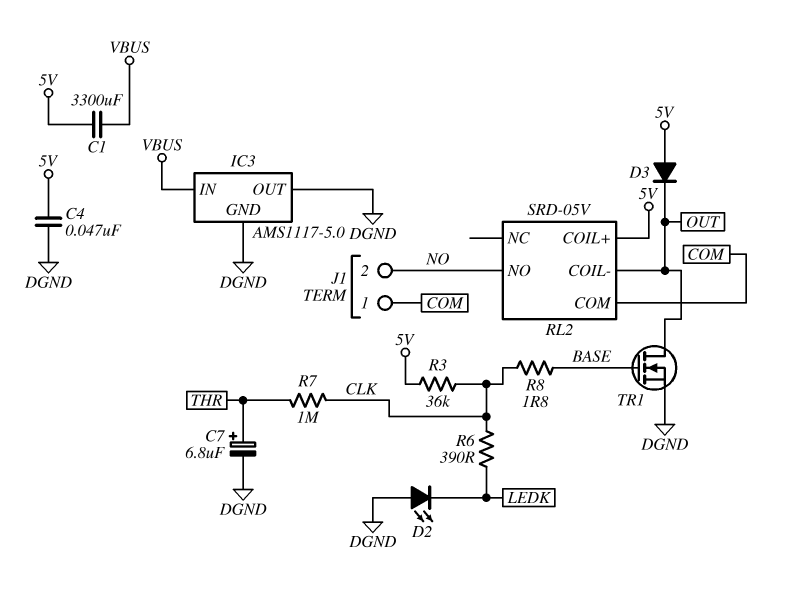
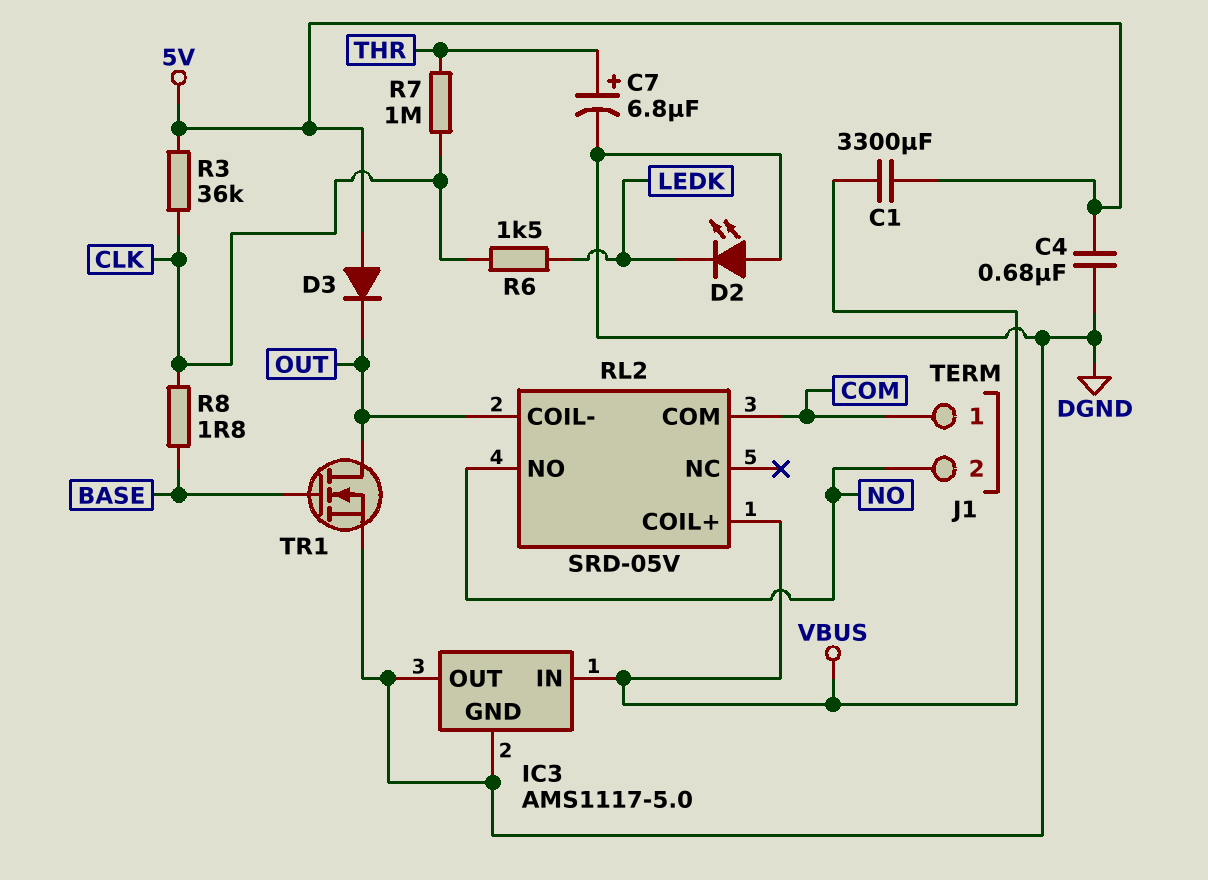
C4: 47nF (5V, DGND) -> 680nF (5V, DGND)
R6: 390 (CLK, LEDK) -> 1.5k (CLK, LEDK)
RL2 pin COIL+: 5V -> VBUS

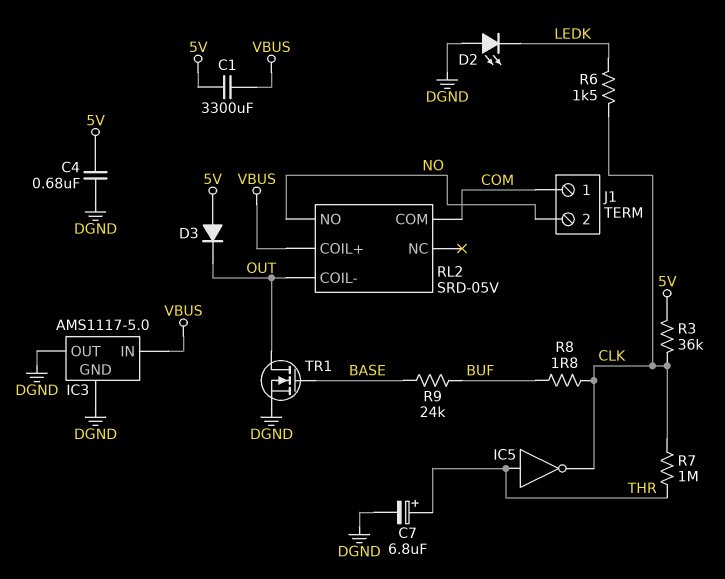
IC5: none -> NOT (in THR, out CLK)
R8: 1.8 (BASE, CLK) -> 1.8 (BUF, CLK)
R9: none -> 24k (BASE, BUF)

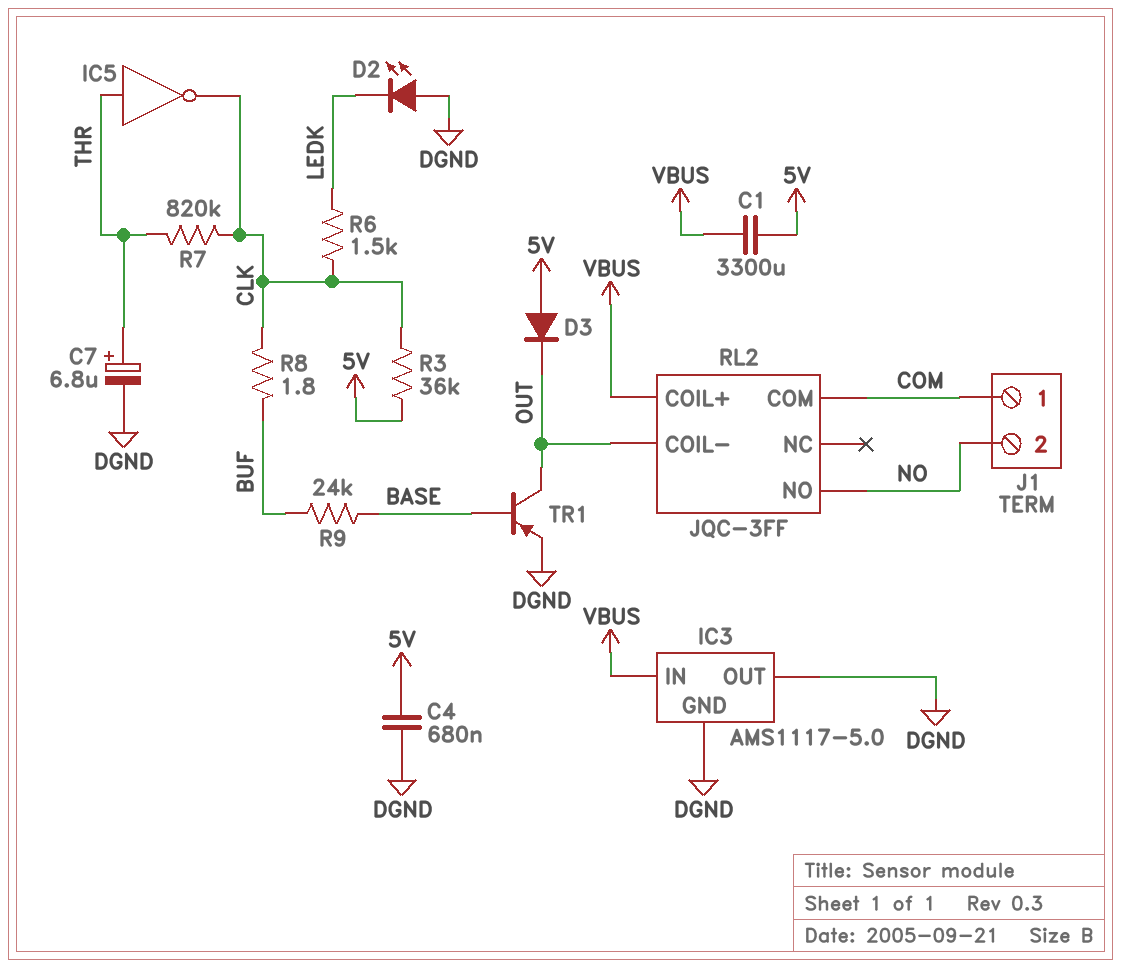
R7: 1M (CLK, THR) -> 820k (CLK, THR)
RL2: SRD-05V -> JQC-3FF
TR1: NMOS (G BASE, D OUT, S DGND) -> PNP (B BASE, C OUT, E DGND)

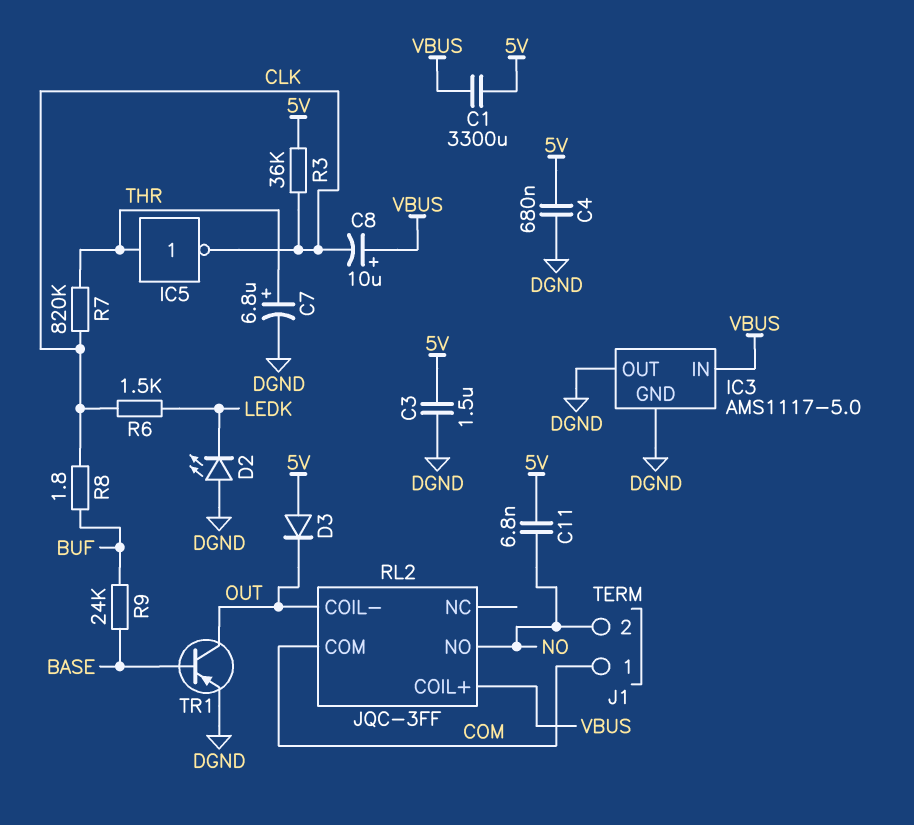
C3: none -> 1.5uF (5V, DGND)
C8: none -> 10uF (plus VBUS, minus CLK)
C11: none -> 6.8nF (5V, NO)

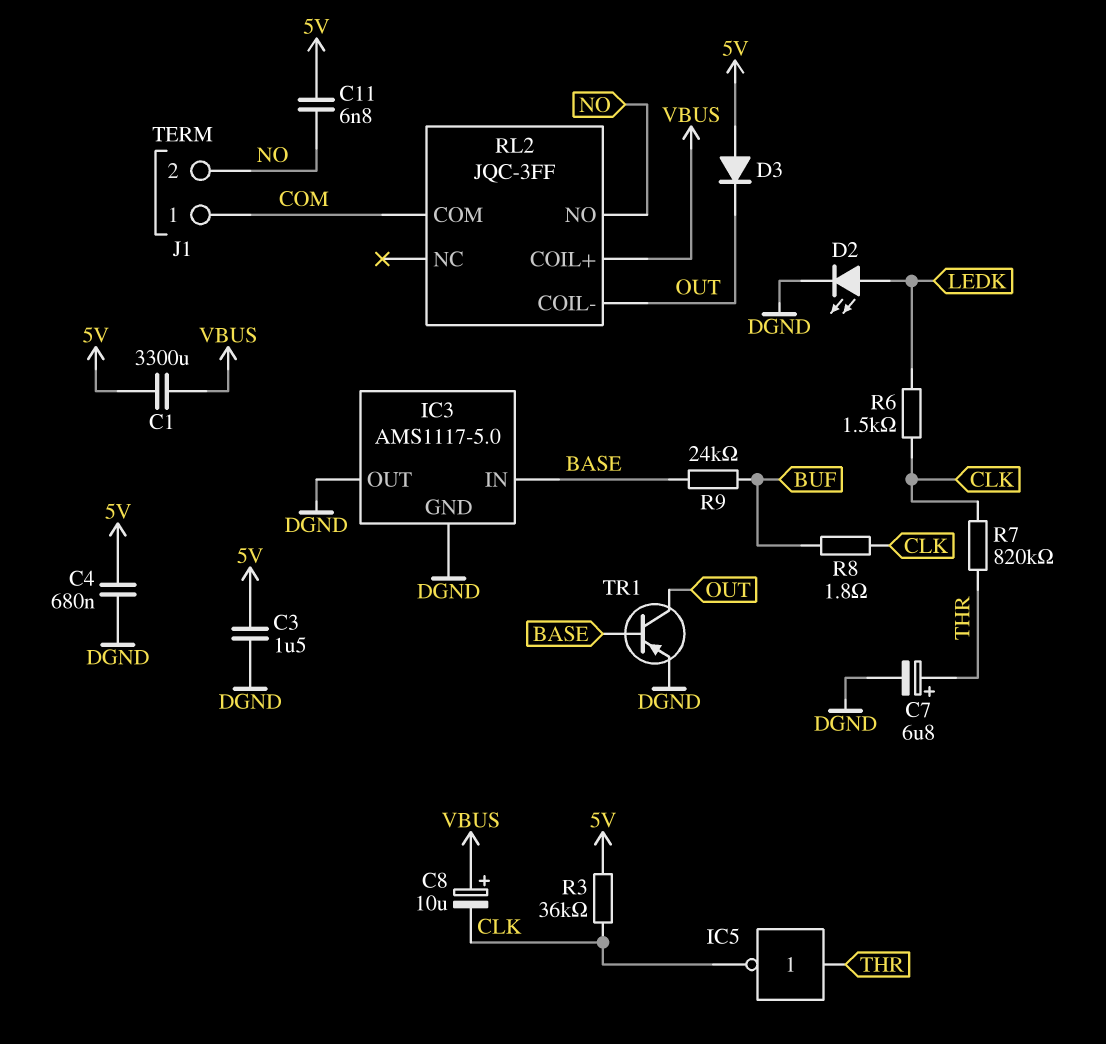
D2: LED (A DGND, K LEDK) -> LED (A LEDK, K DGND)
IC3 pin IN: VBUS -> BASE

